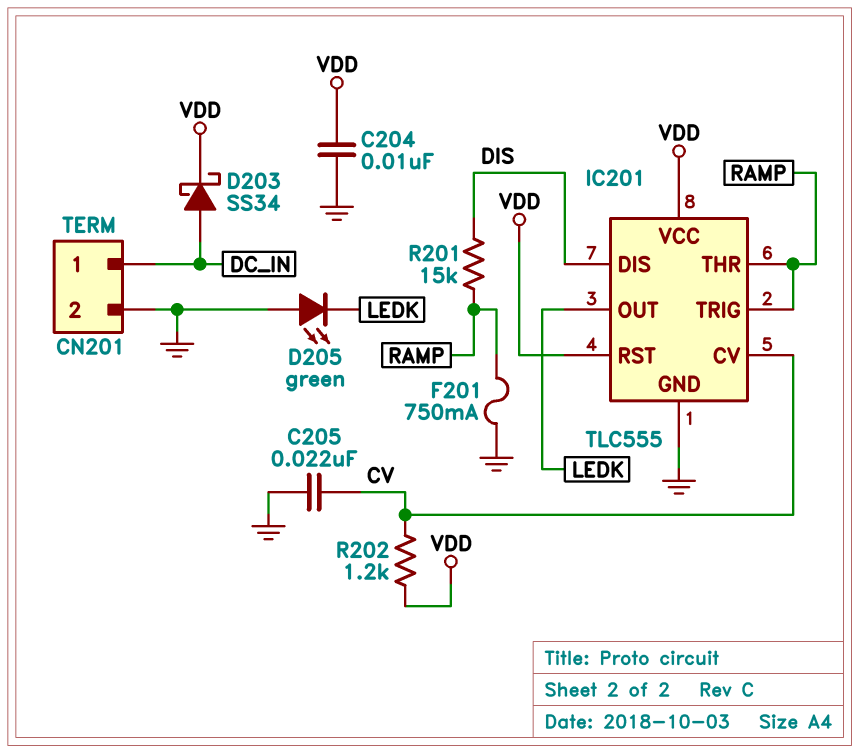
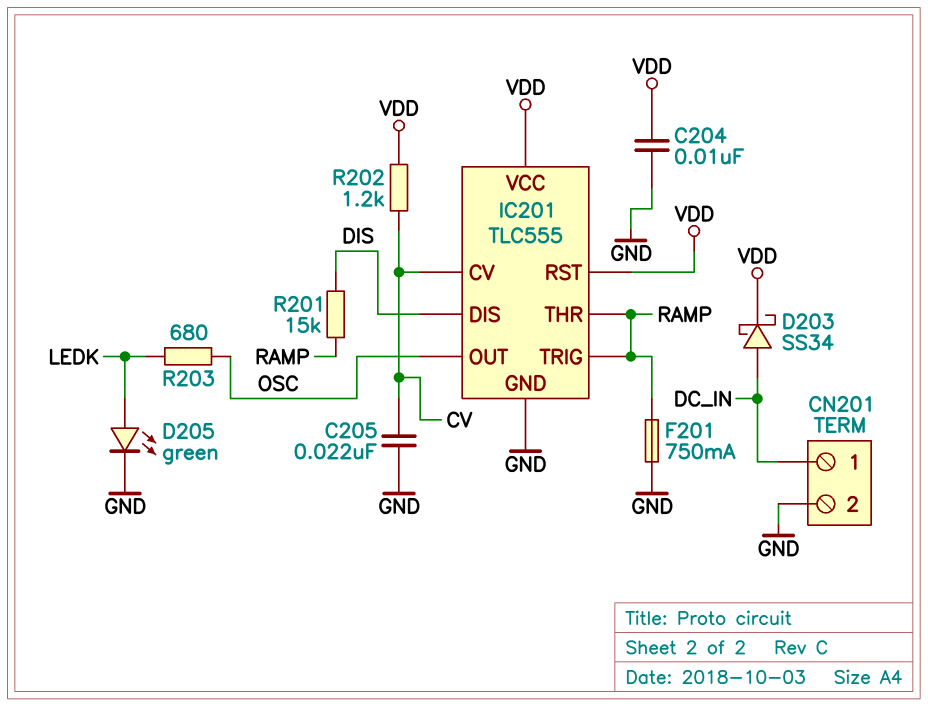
D205: LED green (A GND, K LEDK) -> LED green (A LEDK, K GND)
IC201 pin OUT: LEDK -> OSC
R203: none -> 680 (LEDK, OSC)

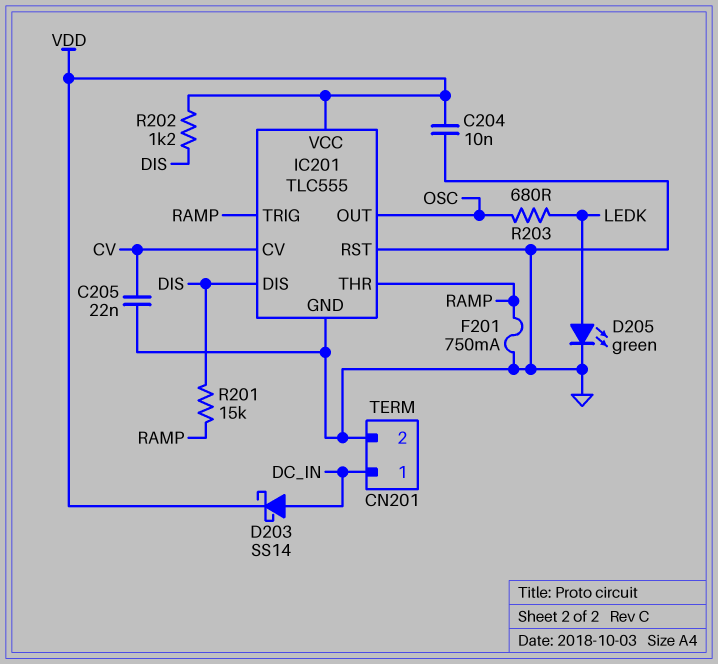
D203: schottky SS34 (A DC_IN, K VDD) -> schottky SS14 (A DC_IN, K VDD)
IC201 pin RST: VDD -> GND
R202: 1.2k (CV, VDD) -> 1.2k (DIS, VDD)

